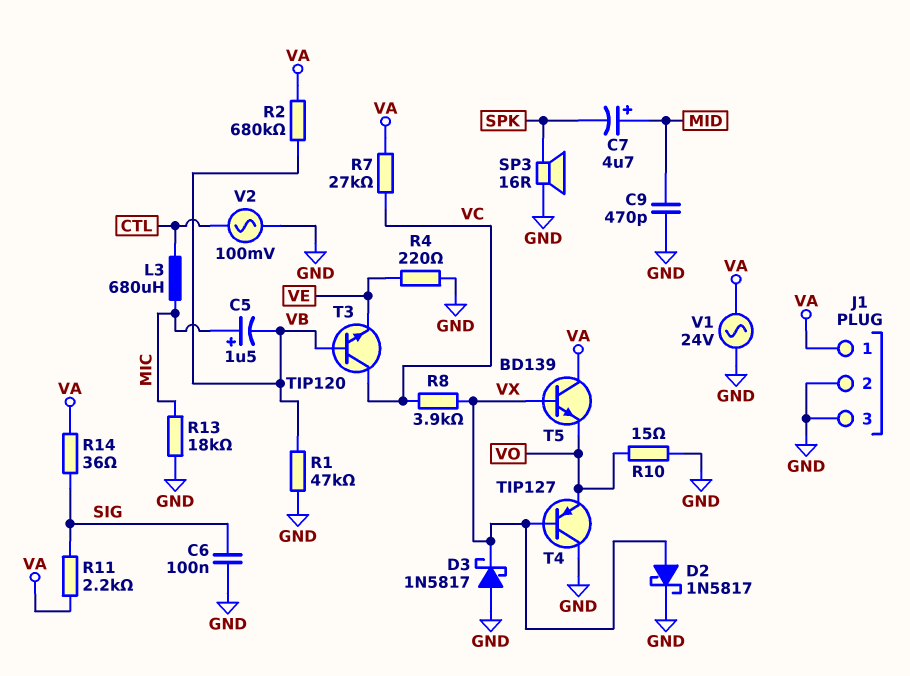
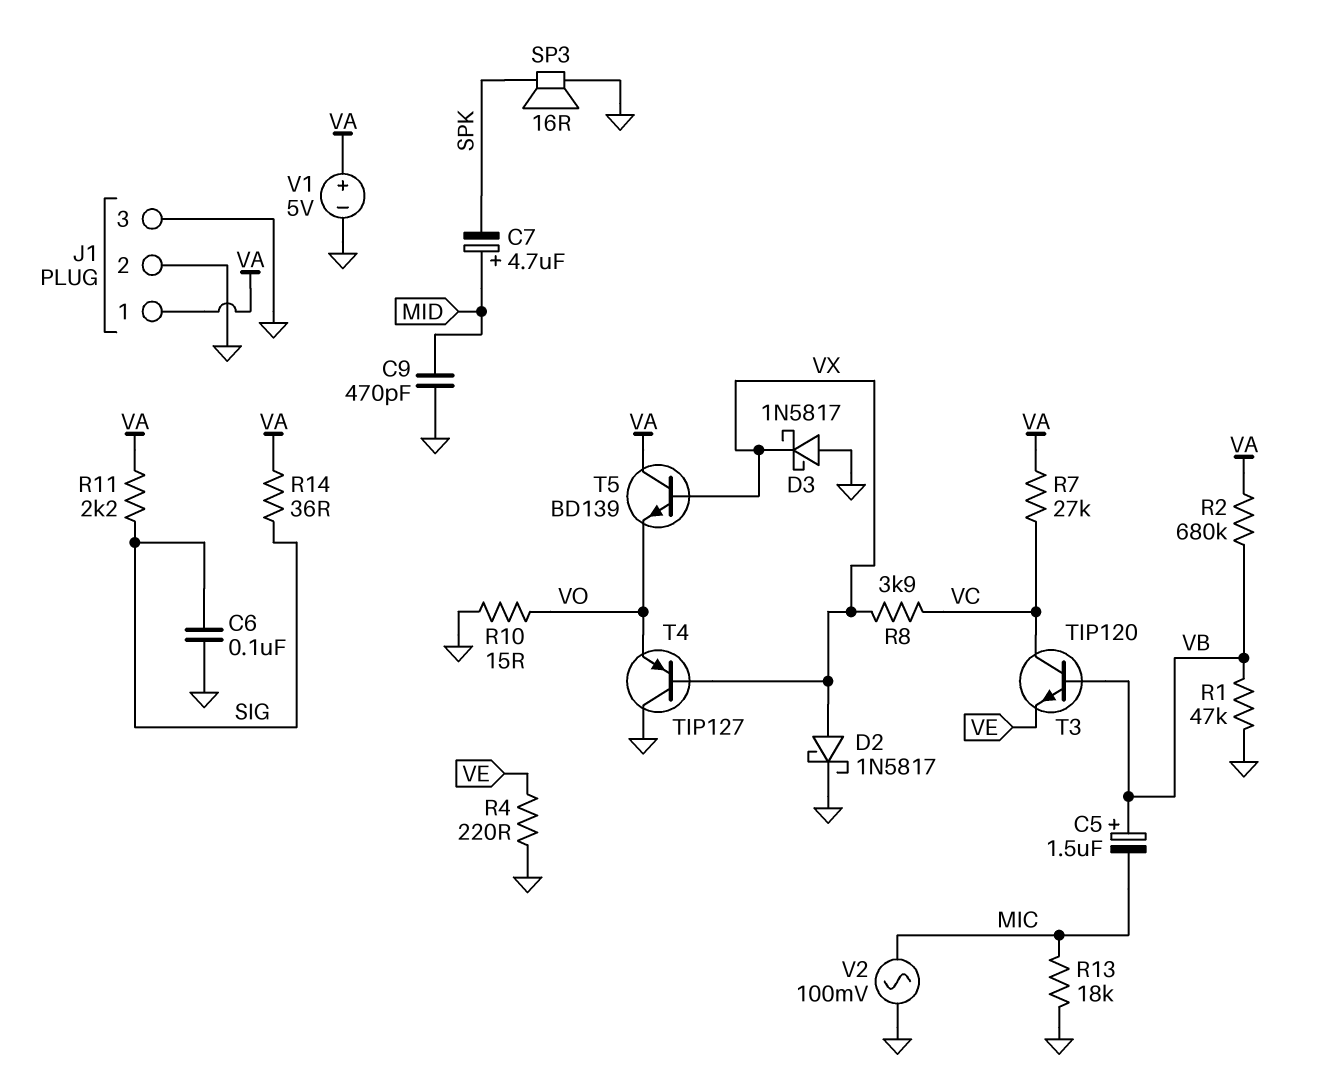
C5: 1.5uF (plus MIC, minus VB) -> 1.5uF (plus VB, minus MIC)
L3: 680uH (CTL, MIC) -> none
V1: AC 24V (GND, VA) -> 5V (plus VA, minus GND)
V2: AC 100mV (CTL, GND) -> AC 100mV (GND, MIC)

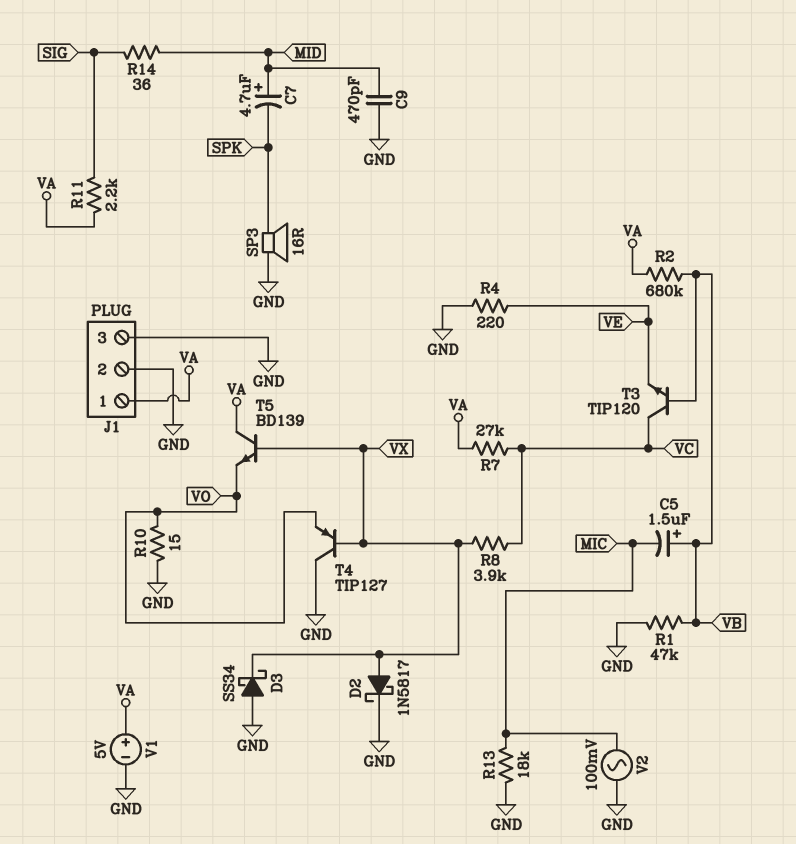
C6: 100nF (GND, SIG) -> none
D3: schottky 1N5817 (A GND, K VX) -> schottky SS34 (A GND, K VX)
R14: 36 (SIG, VA) -> 36 (MID, SIG)

